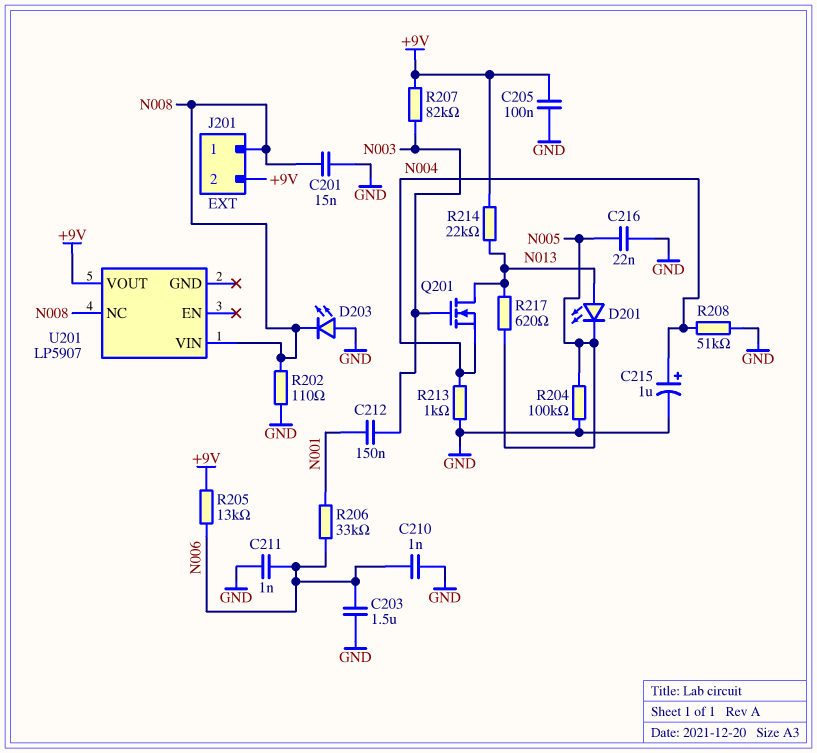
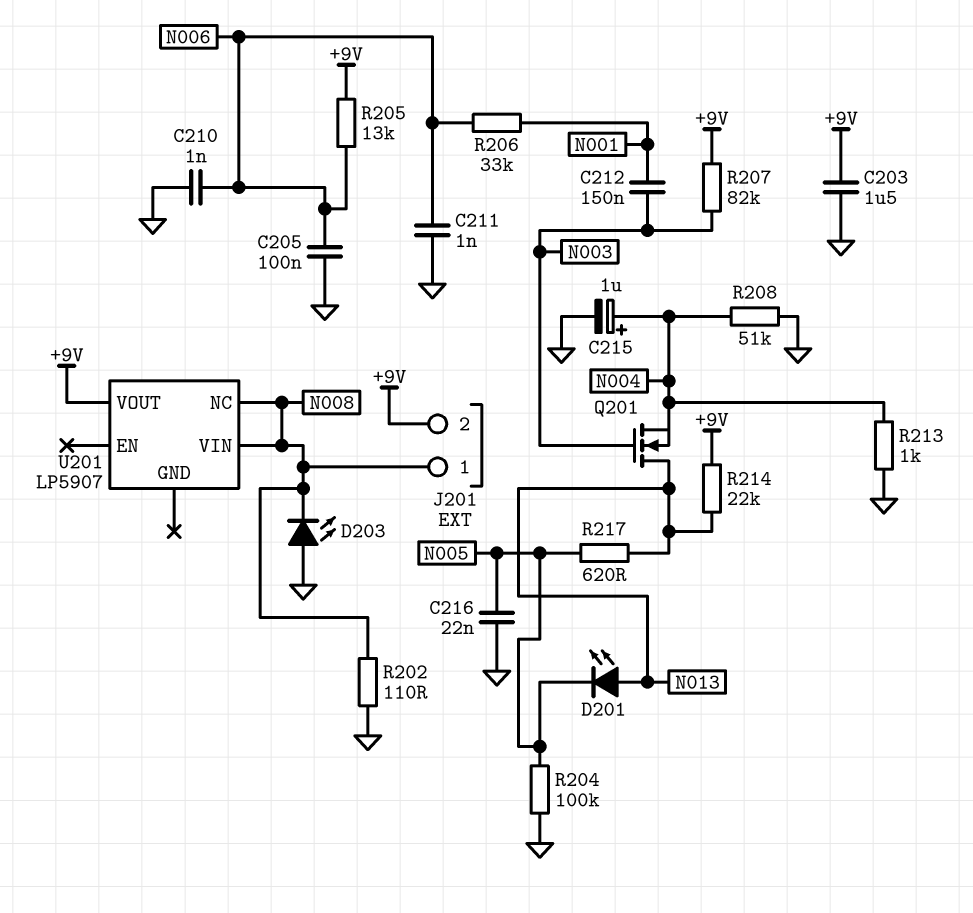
C201: 15nF (GND, N008) -> none
C203: 1.5uF (GND, N006) -> 1.5uF (+9V, GND)
C205: 100nF (+9V, GND) -> 100nF (GND, N006)

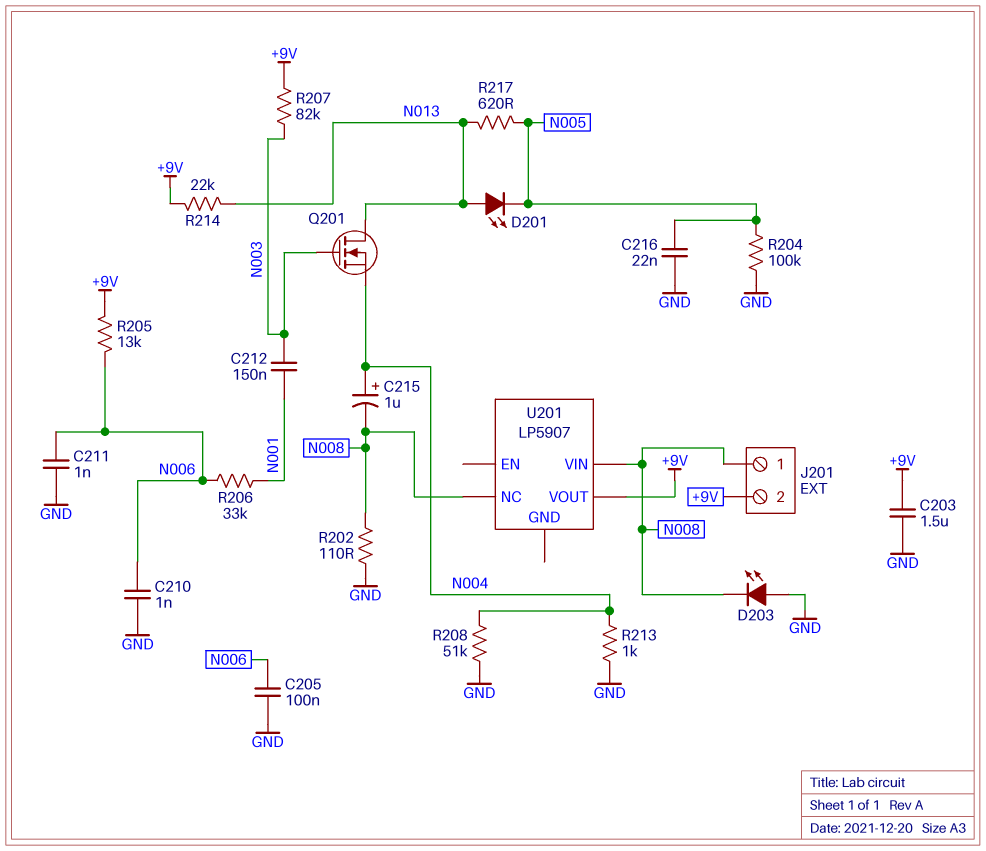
C215: 1uF (plus N004, minus GND) -> 1uF (plus N004, minus N008)

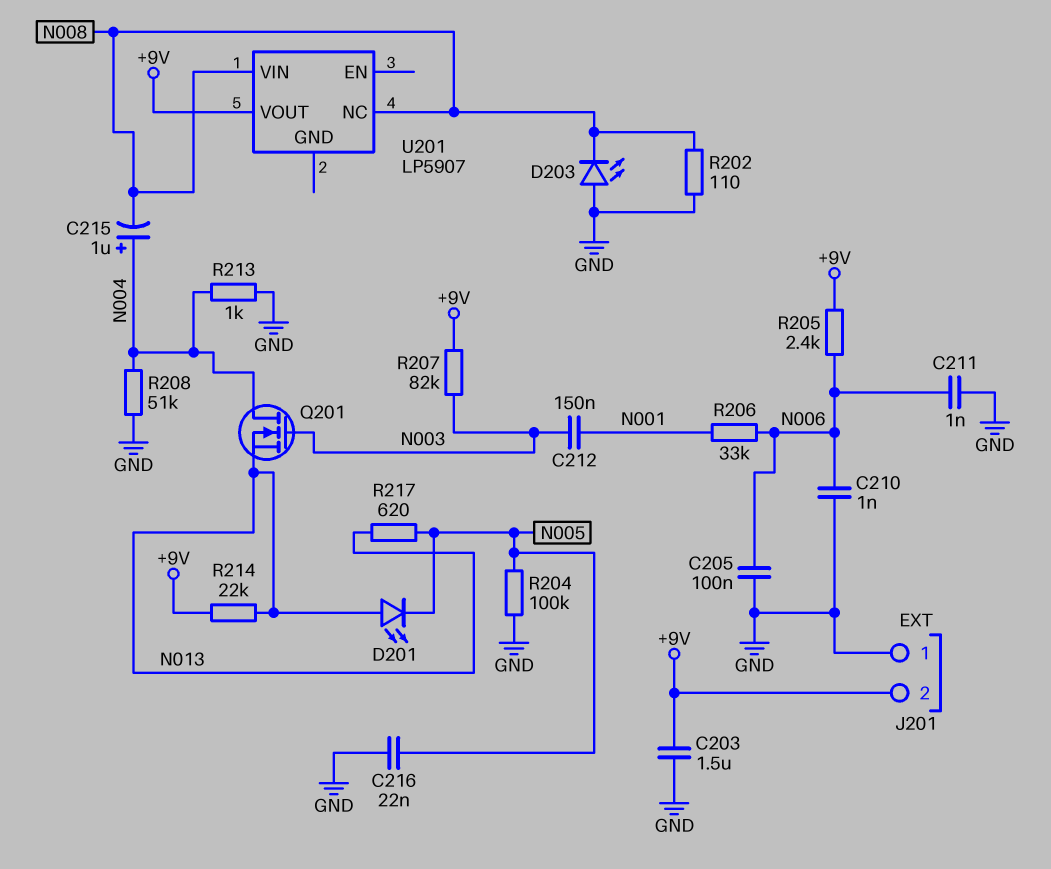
J201 pin 1: N008 -> GND
Q201: NMOS (G N003, D N013, S N004) -> NMOS (G N003, D N004, S N013)
R205: 13k (+9V, N006) -> 2.4k (+9V, N006)

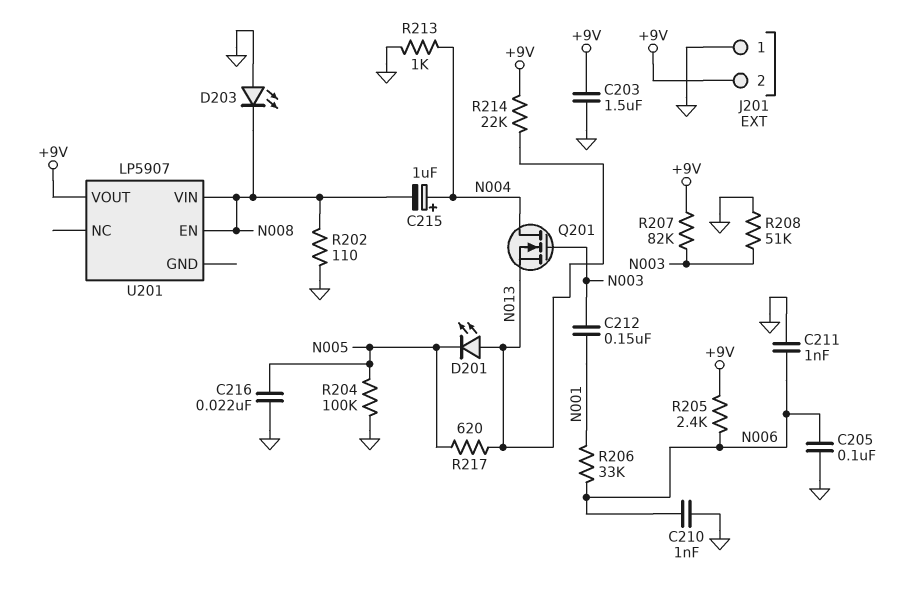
R208: 51k (GND, N004) -> 51k (GND, N003)
U201 pin EN: none -> N008
U201 pin NC: N008 -> none

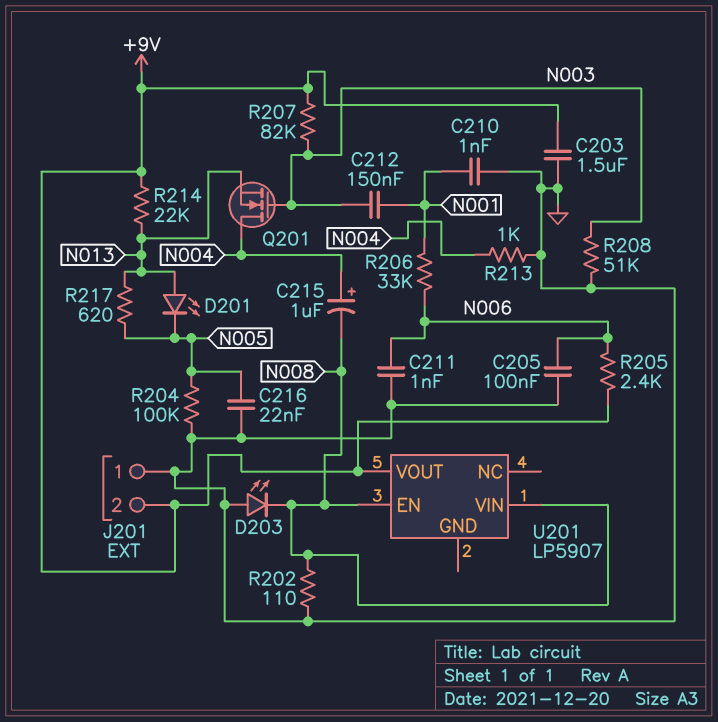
C210: 1nF (GND, N006) -> 1nF (GND, N001)

